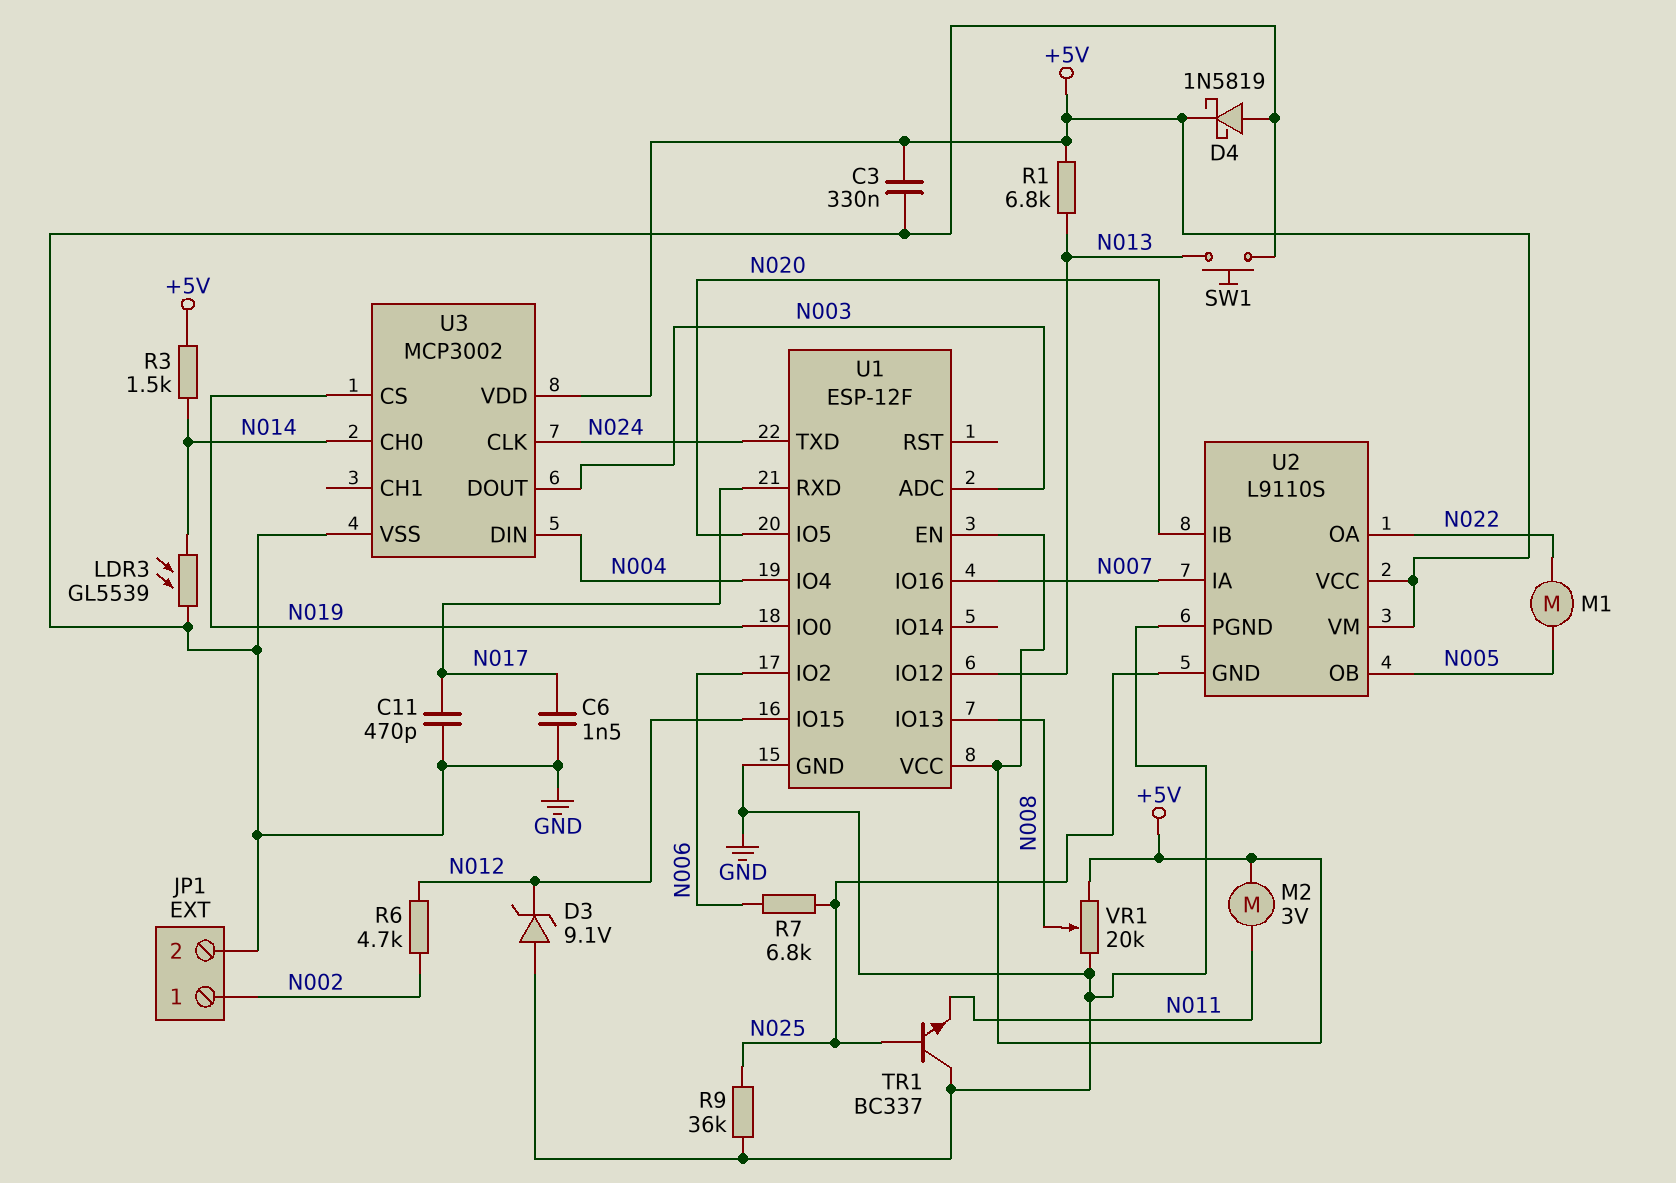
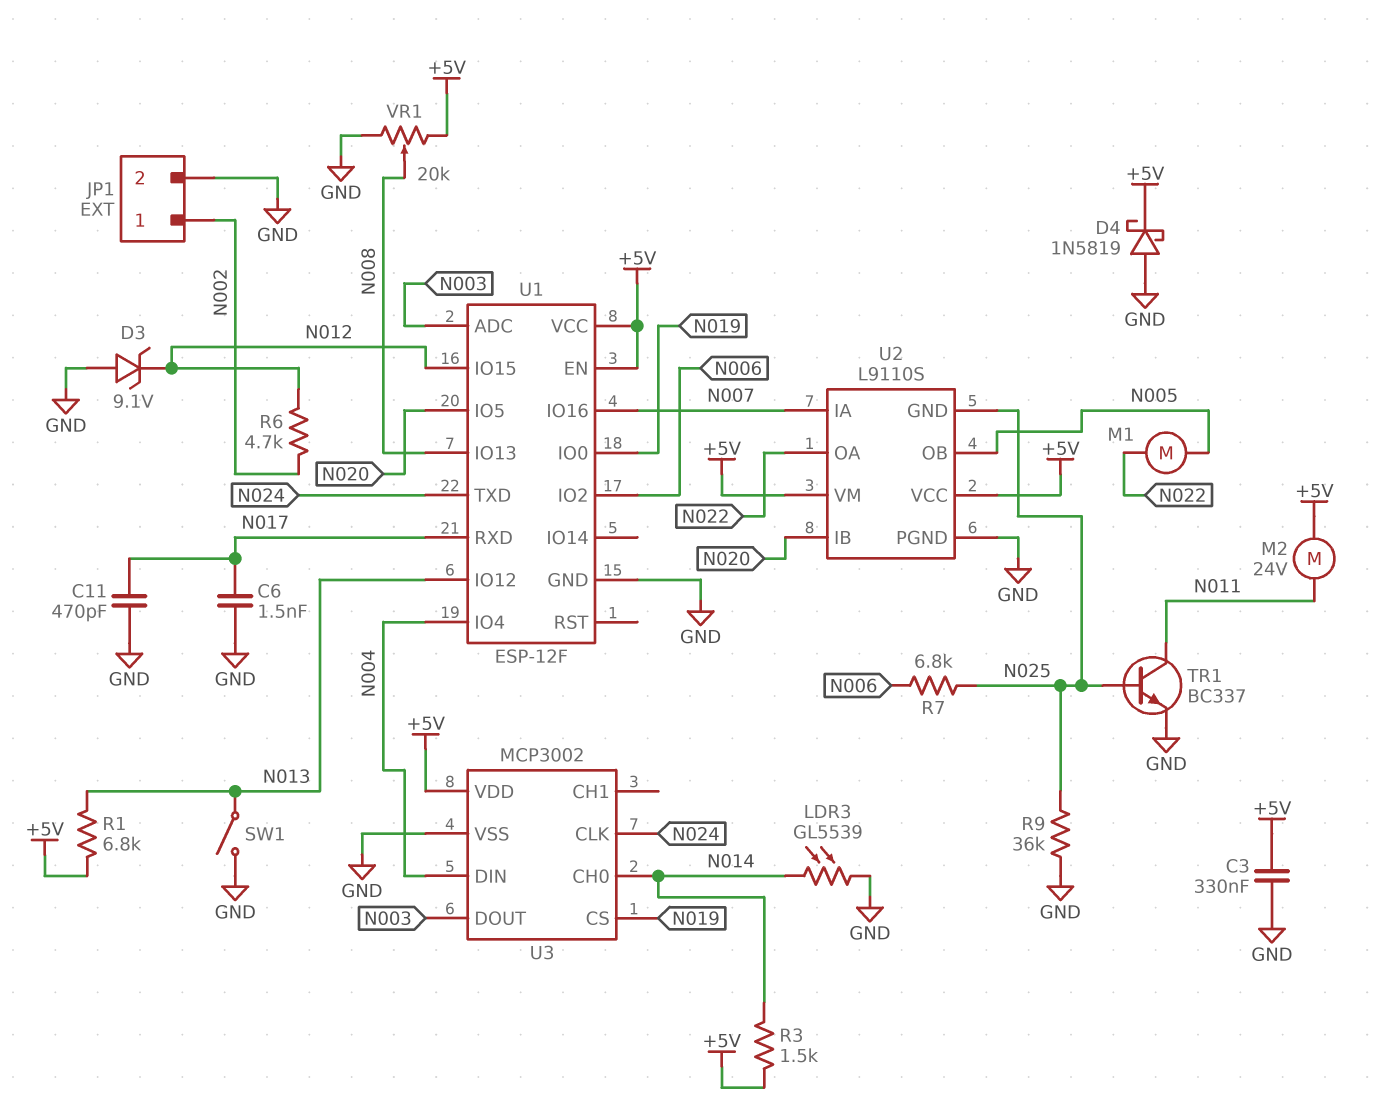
M2: motor 3V (+5V, N011) -> motor 24V (+5V, N011)
SW1: button (GND, N013) -> switch (GND, N013)
TR1: NPN BC337 (B N025, C GND, E N011) -> NPN BC337 (B N025, C N011, E GND)

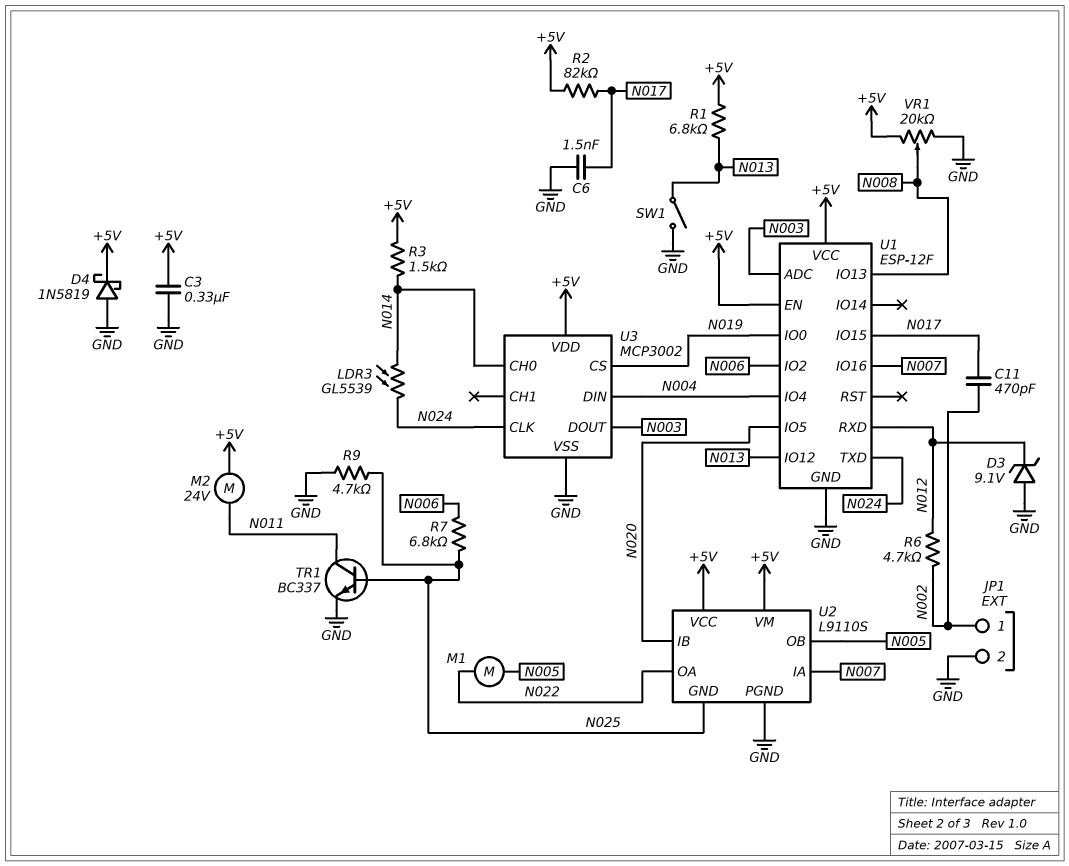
C11: 470pF (GND, N017) -> 470pF (N002, N017)
LDR3: GL5539 (GND, N014) -> GL5539 (N014, N024)
R2: none -> 82k (+5V, N017)
R9: 36k (GND, N025) -> 4.7k (GND, N025)
U1 pin IO15: N012 -> N017
U1 pin RXD: N017 -> N012

